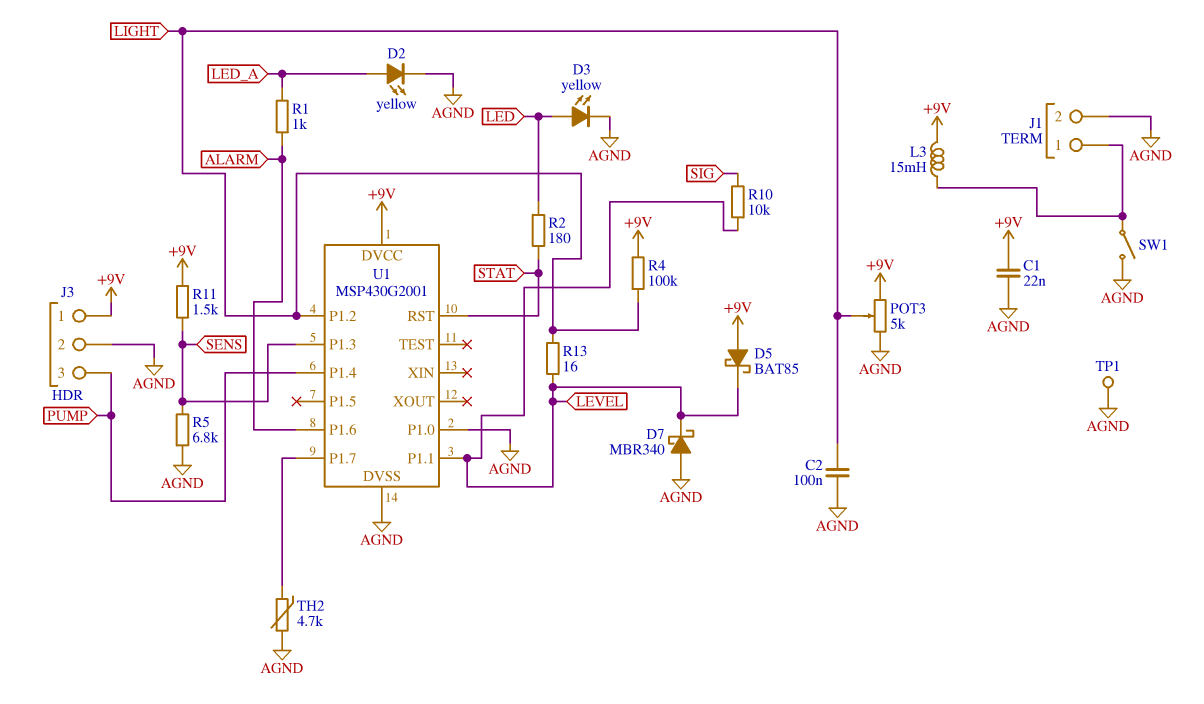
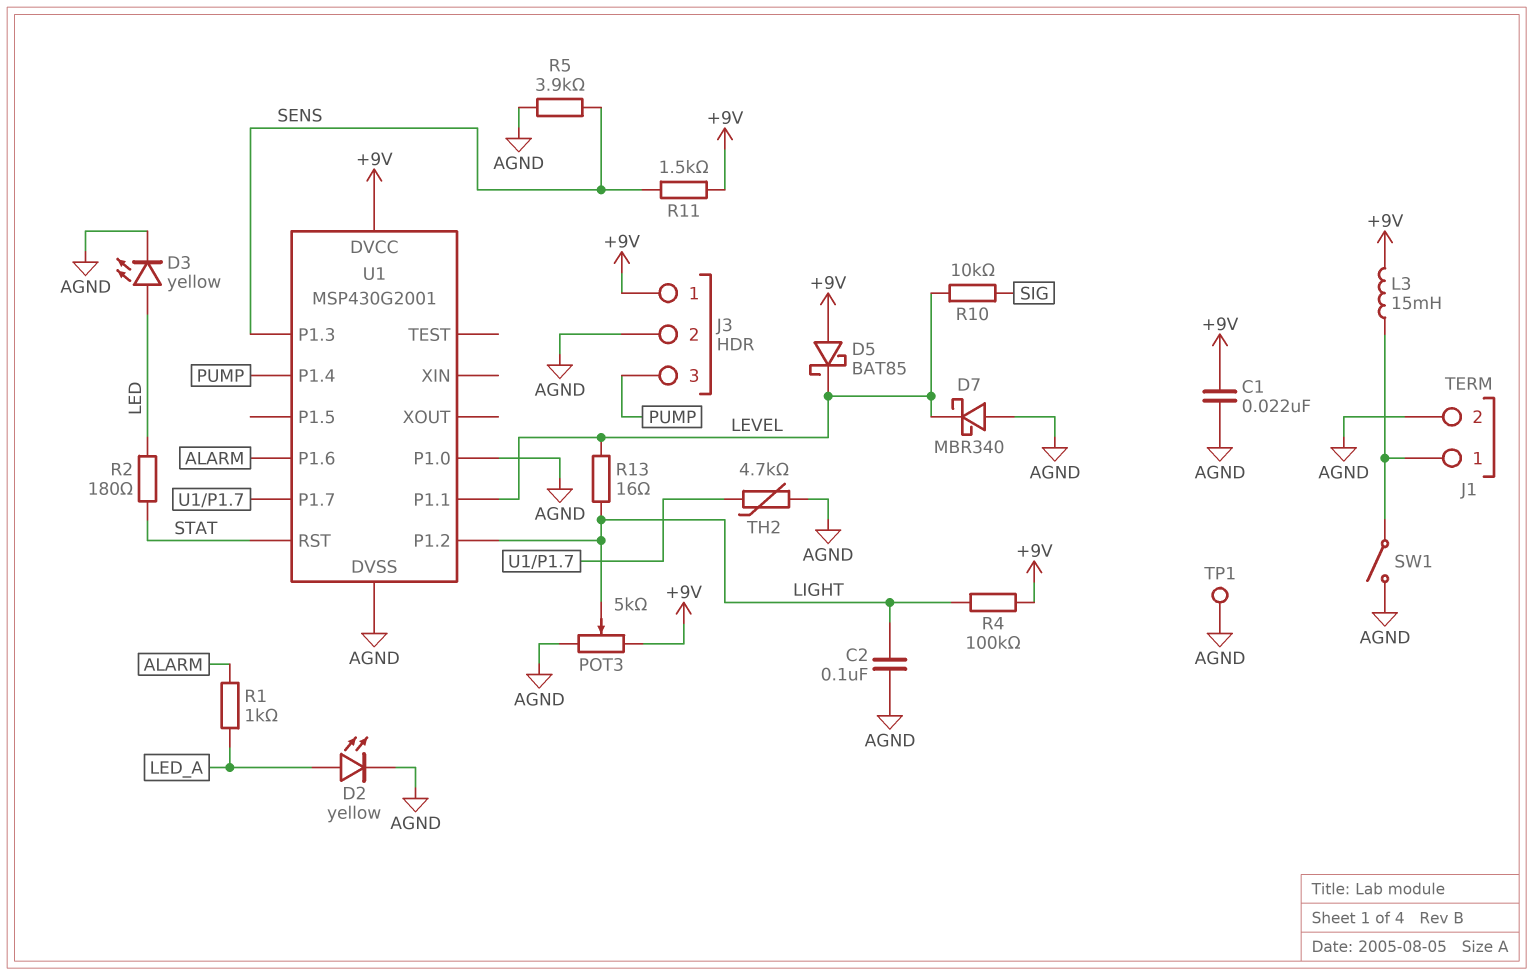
R5: 6.8k (AGND, SENS) -> 3.9k (AGND, SENS)

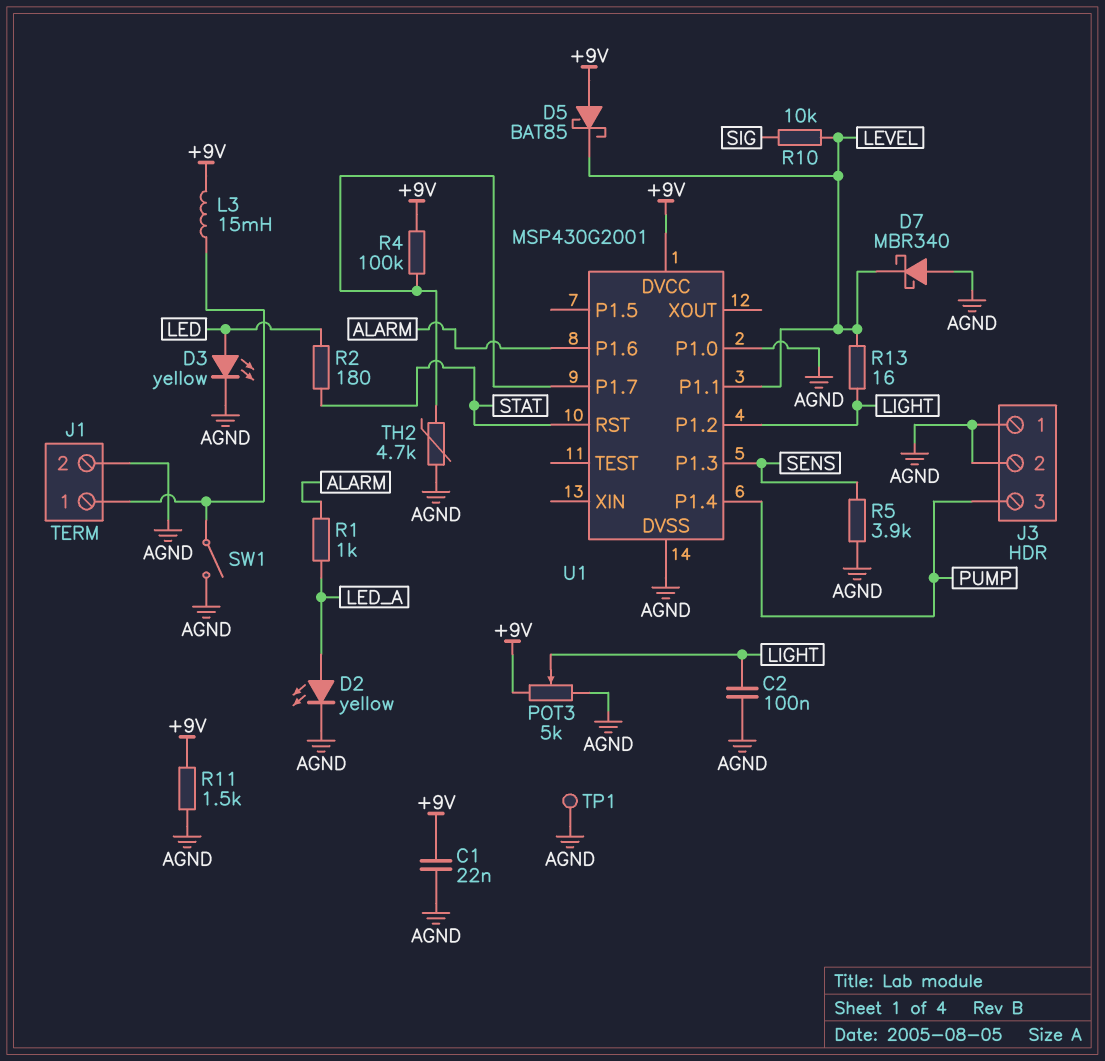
J3 pin 1: +9V -> AGND
R4: 100k (+9V, LIGHT) -> 100k (+9V, U1/P1.7)
R11: 1.5k (+9V, SENS) -> 1.5k (+9V, AGND)

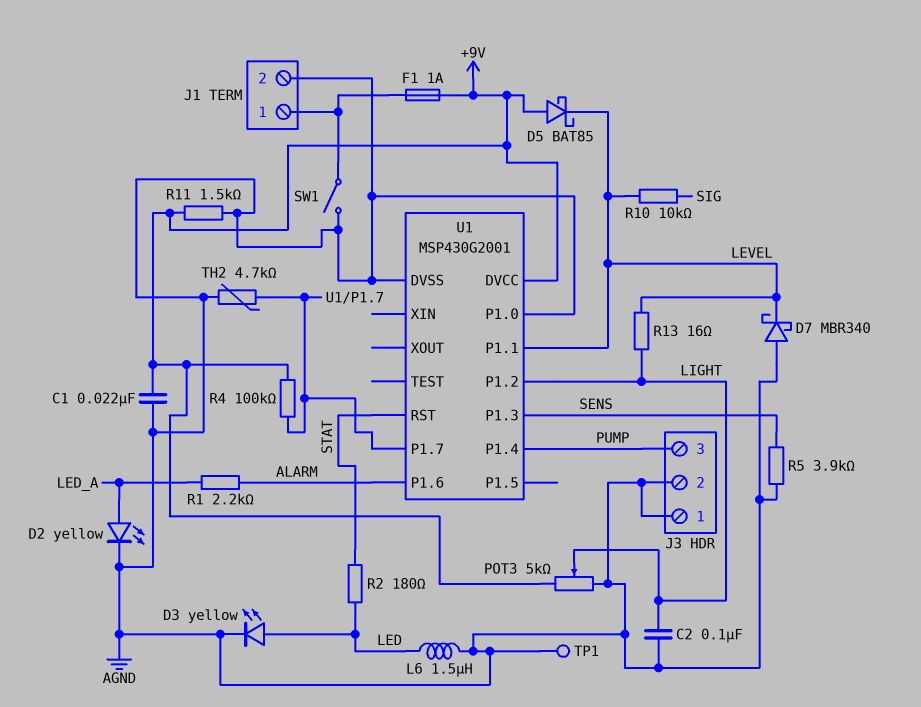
F1: none -> 1A (+9V, J1/1)
L3: 15mH (+9V, J1/1) -> none
L6: none -> 1.5uH (AGND, LED)
R1: 1k (ALARM, LED_A) -> 2.2k (ALARM, LED_A)

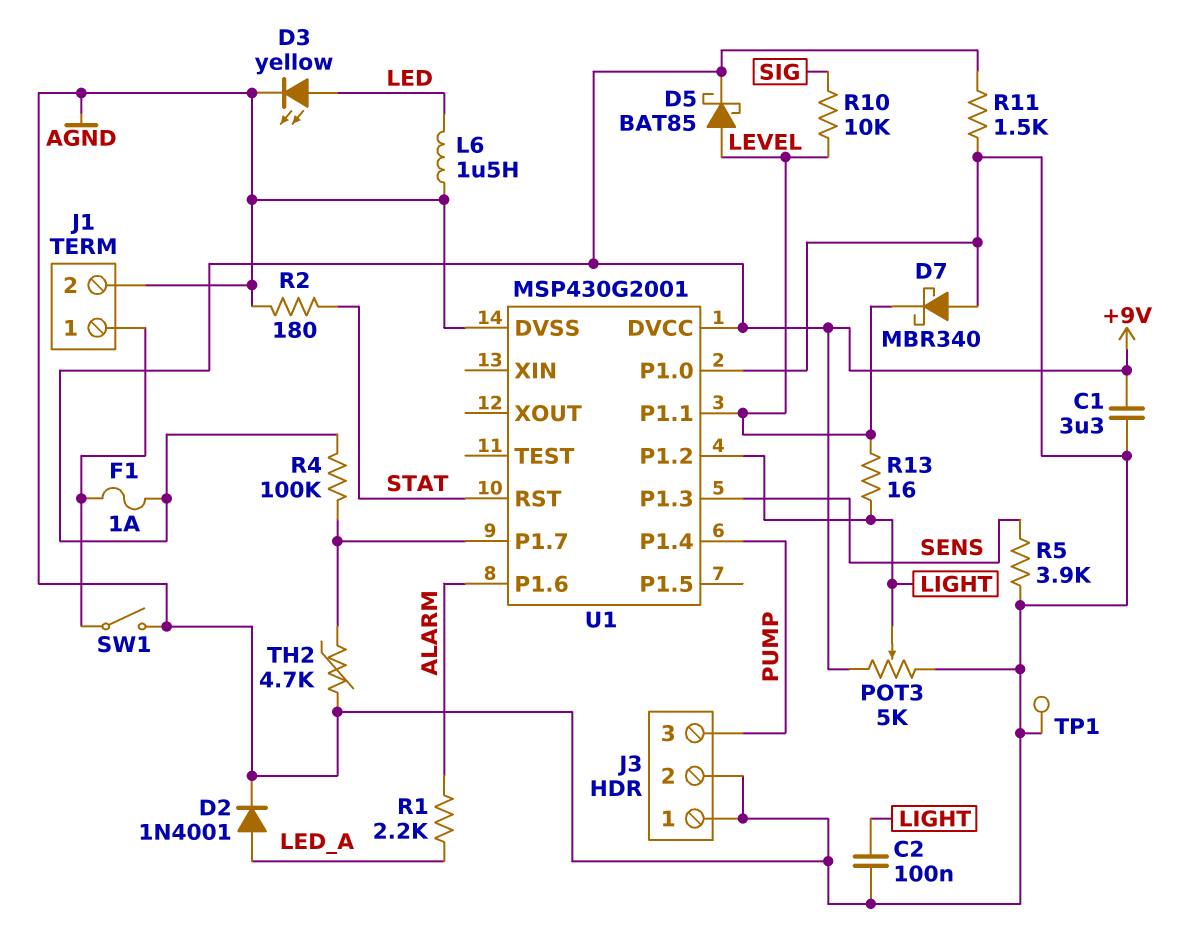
C1: 22nF (+9V, AGND) -> 3.3uF (+9V, AGND)
D2: LED yellow (A LED_A, K AGND) -> diode 1N4001 (A LED_A, K AGND)
D5: schottky BAT85 (A +9V, K LEVEL) -> schottky BAT85 (A LEVEL, K +9V)
R2: 180 (LED, STAT) -> 180 (AGND, STAT)

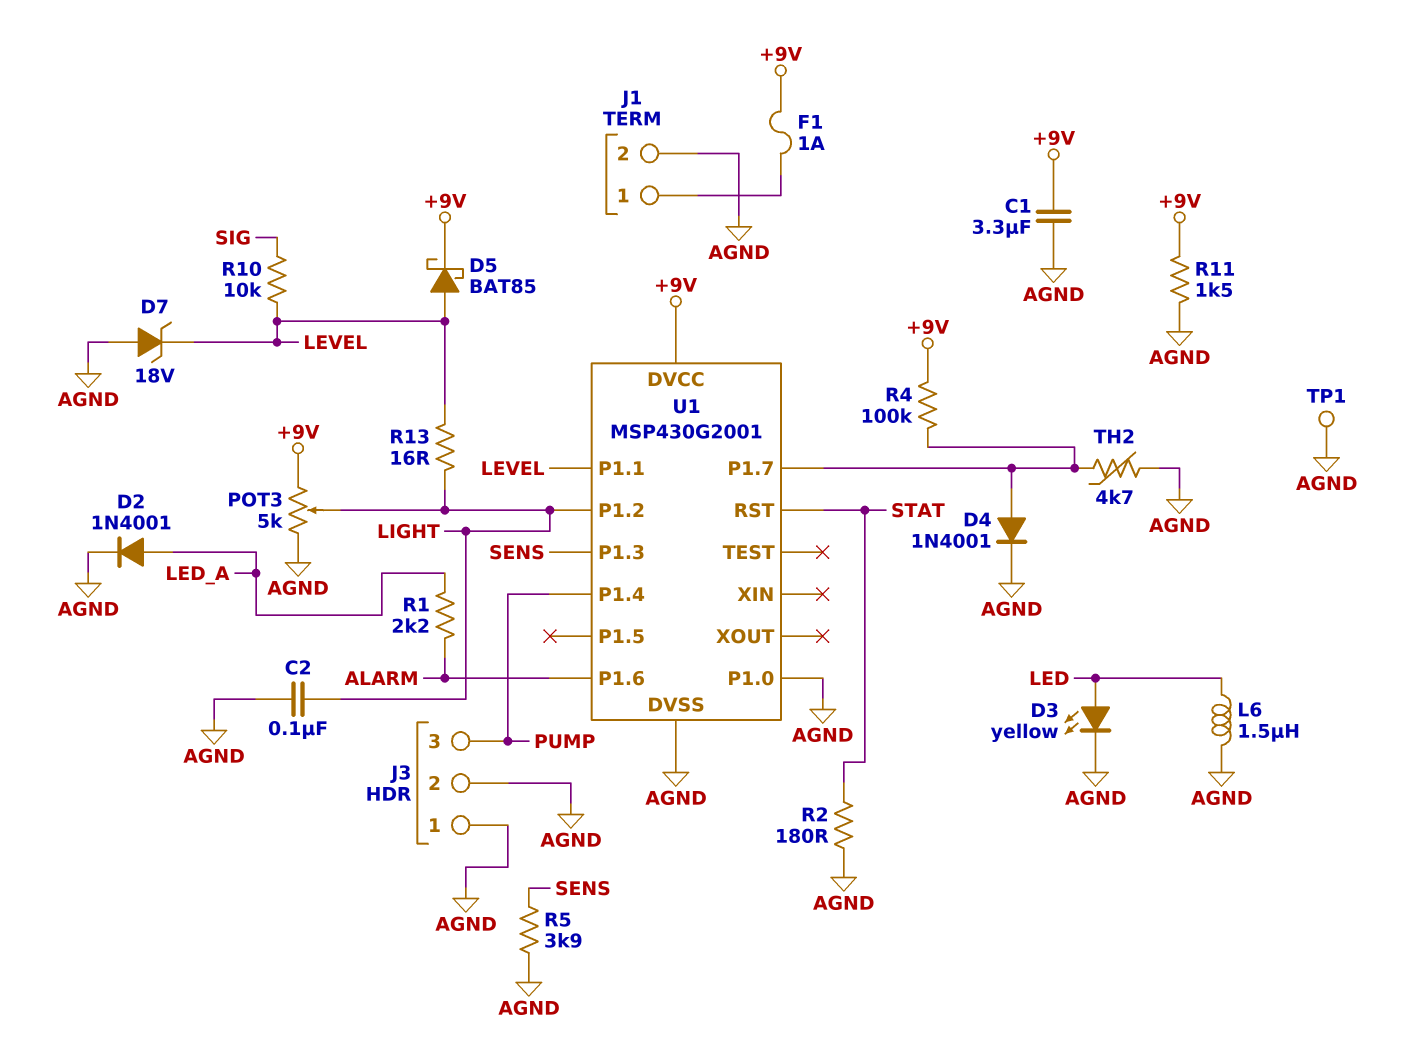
D4: none -> diode 1N4001 (A U1/P1.7, K AGND)
D7: schottky MBR340 (A AGND, K LEVEL) -> zener 18V (A AGND, K LEVEL)
SW1: switch (AGND, J1/1) -> none

